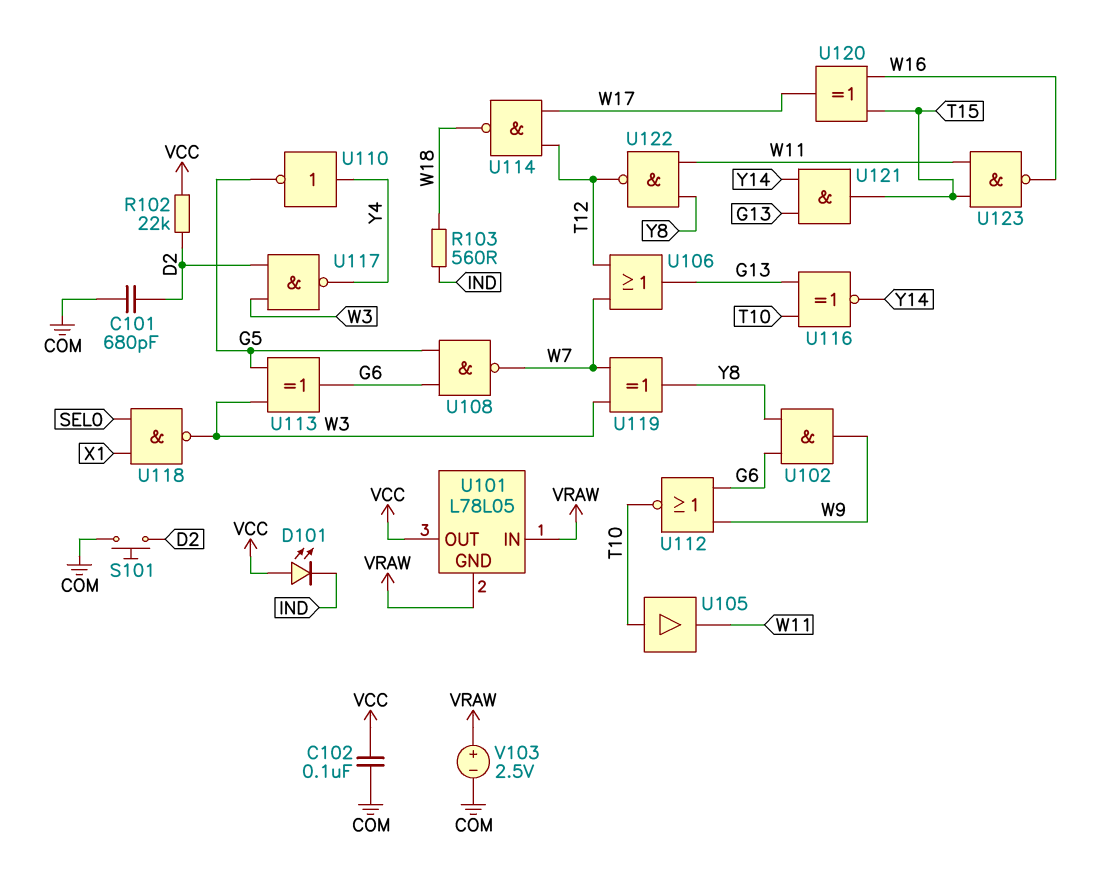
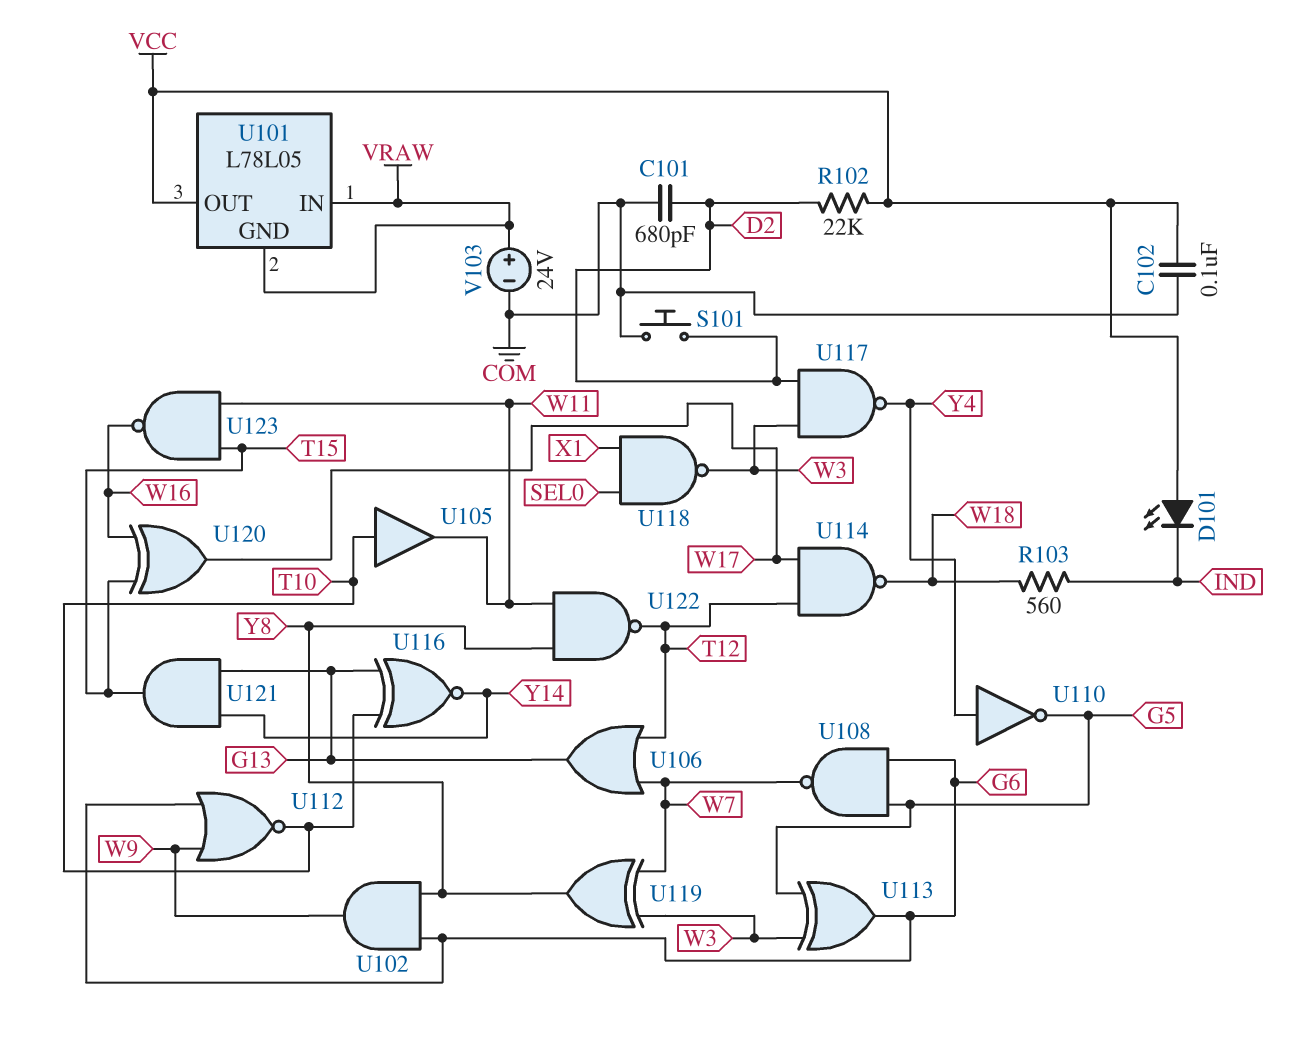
V103: 2.5V (plus VRAW, minus COM) -> 24V (plus VRAW, minus COM)

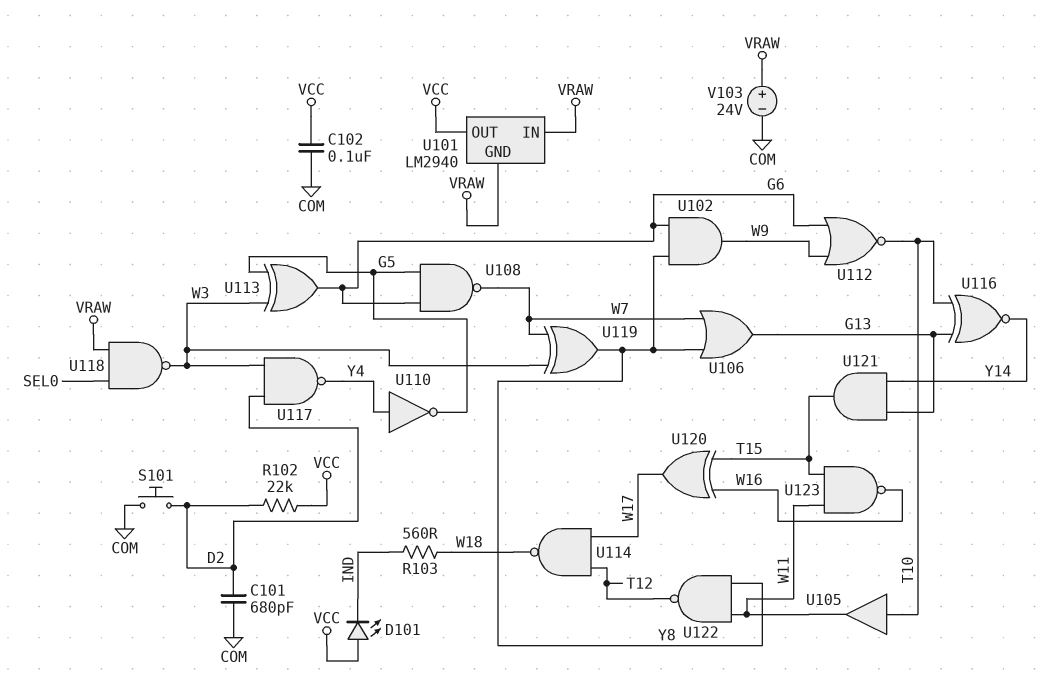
U101: L78L05 -> LM2940
U106: OR (in T12, in W7, out G13) -> OR (in W7, in Y8, out G13)
U118: NAND (in SEL0, in X1, out W3) -> NAND (in SEL0, in VRAW, out W3)

